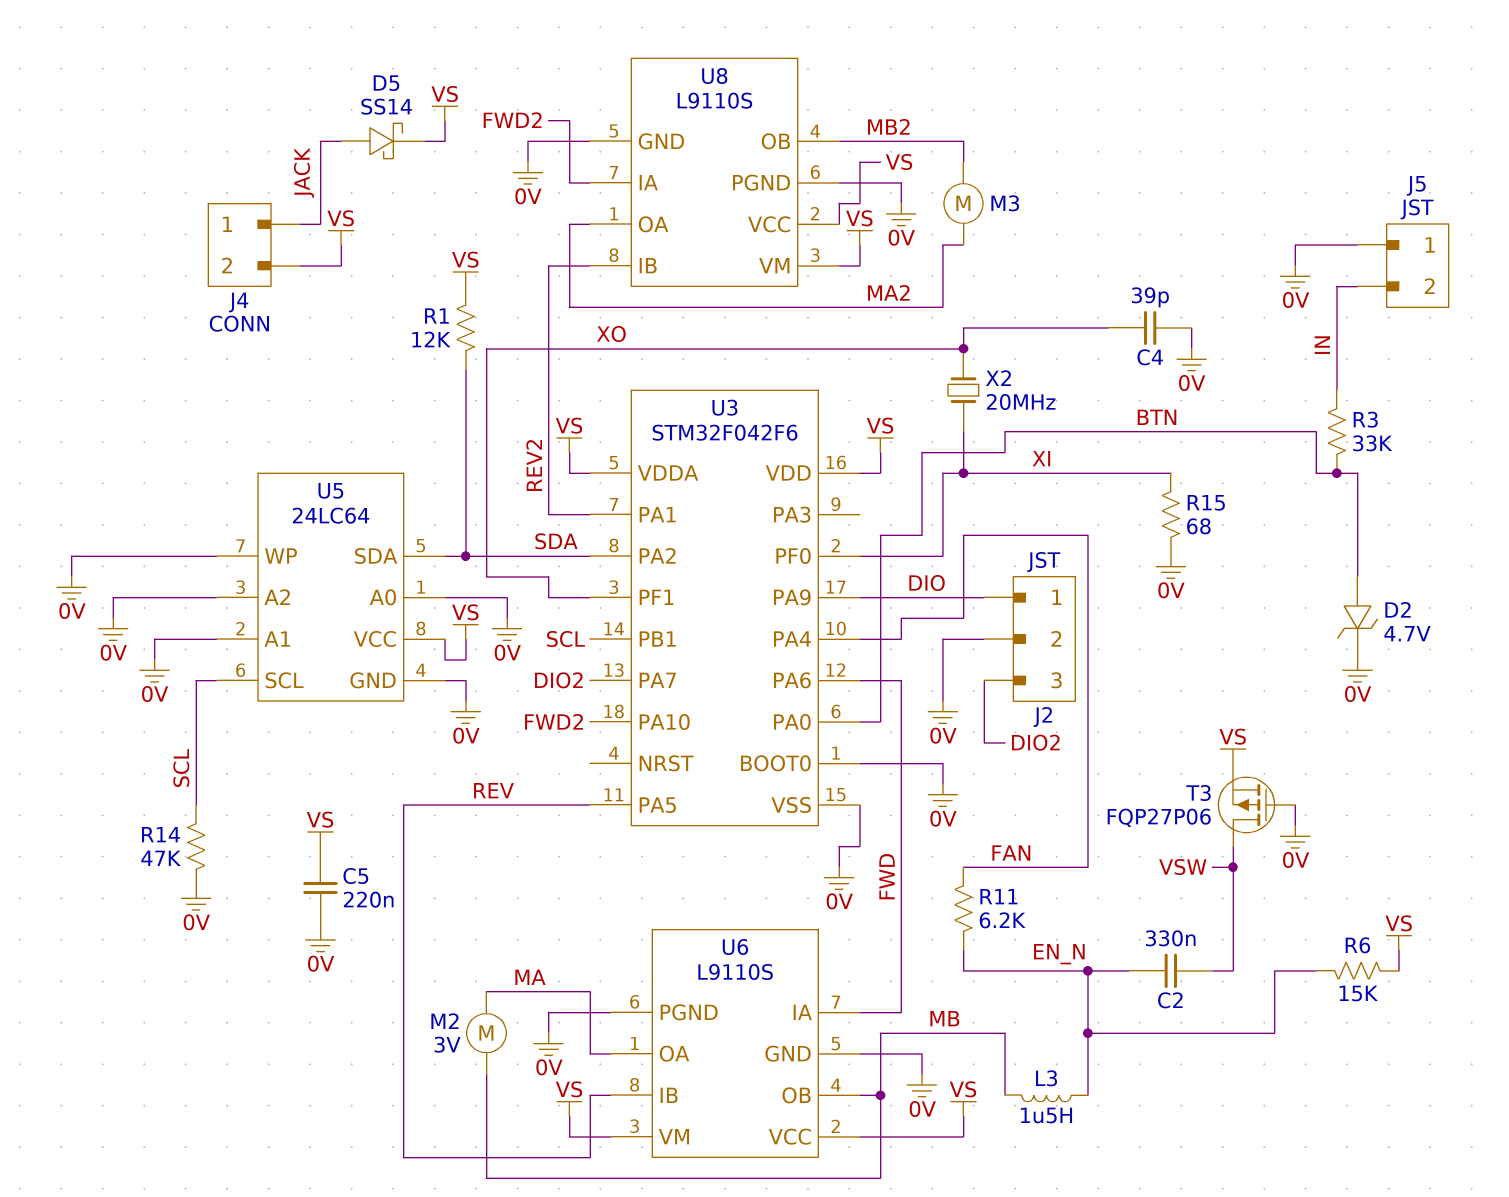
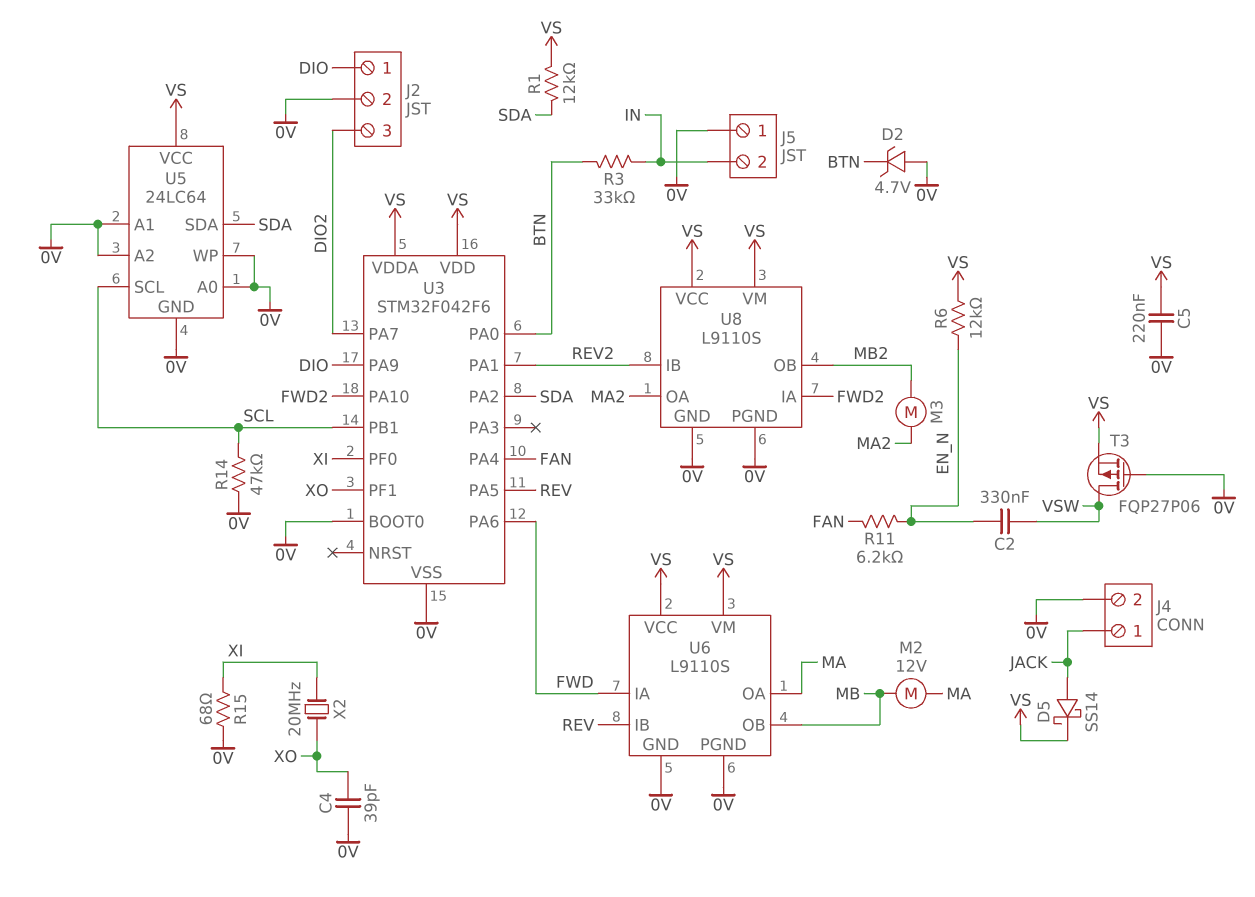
D2: zener 4.7V (A BTN, K 0V) -> zener 4.7V (A 0V, K BTN)
J4 pin 2: VS -> 0V
L3: 1.5uH (EN_N, MB) -> none
M2: motor 3V (MA, MB) -> motor 12V (MA, MB)
R6: 15k (EN_N, VS) -> 12k (EN_N, VS)

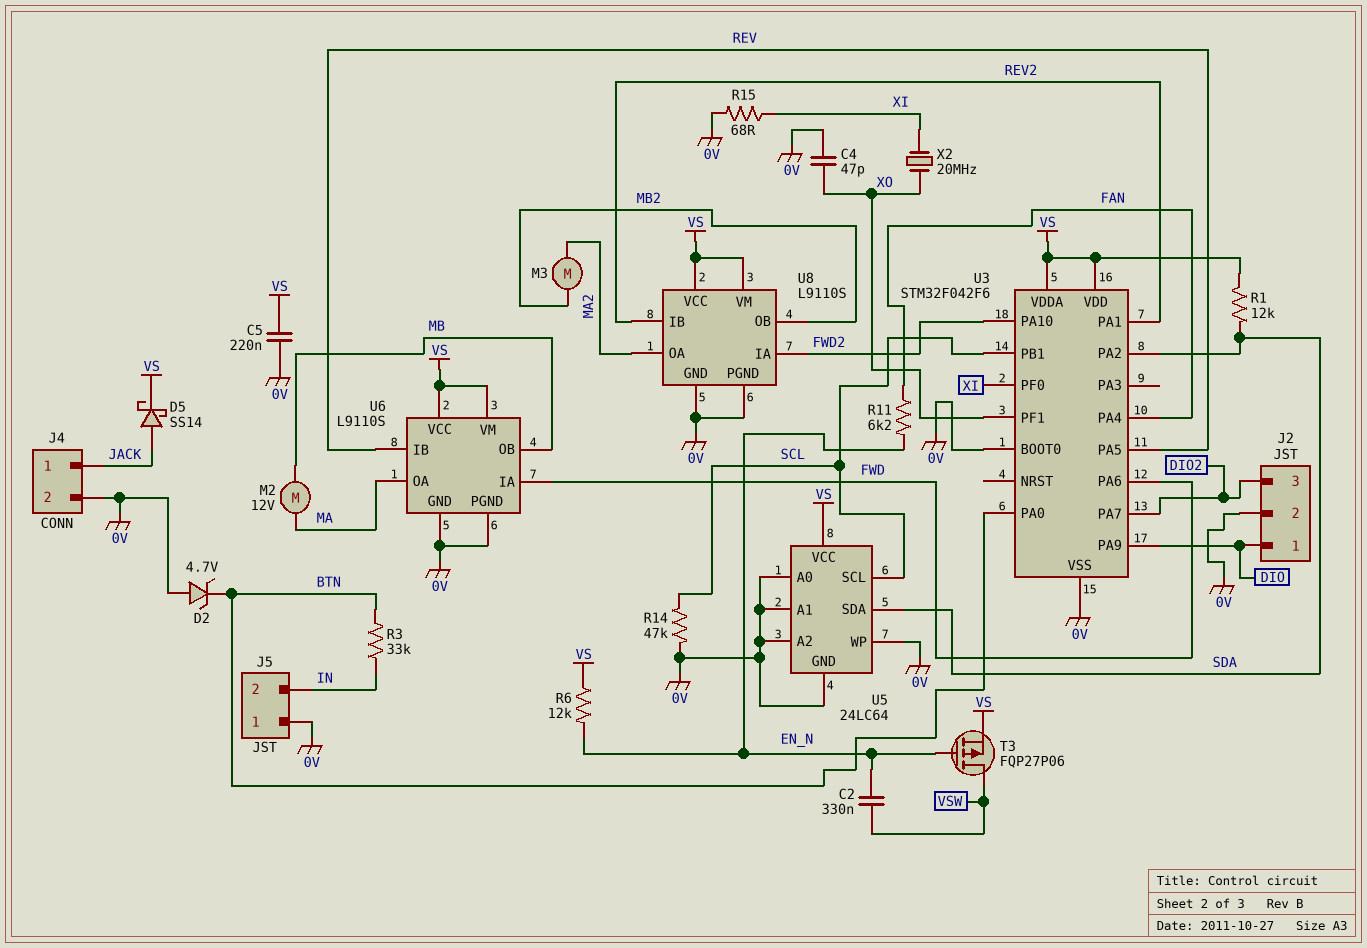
C4: 39pF (0V, XO) -> 47pF (0V, XO)
T3: PMOS FQP27P06 (G 0V, D VSW, S VS) -> PMOS FQP27P06 (G EN_N, D VSW, S VS)

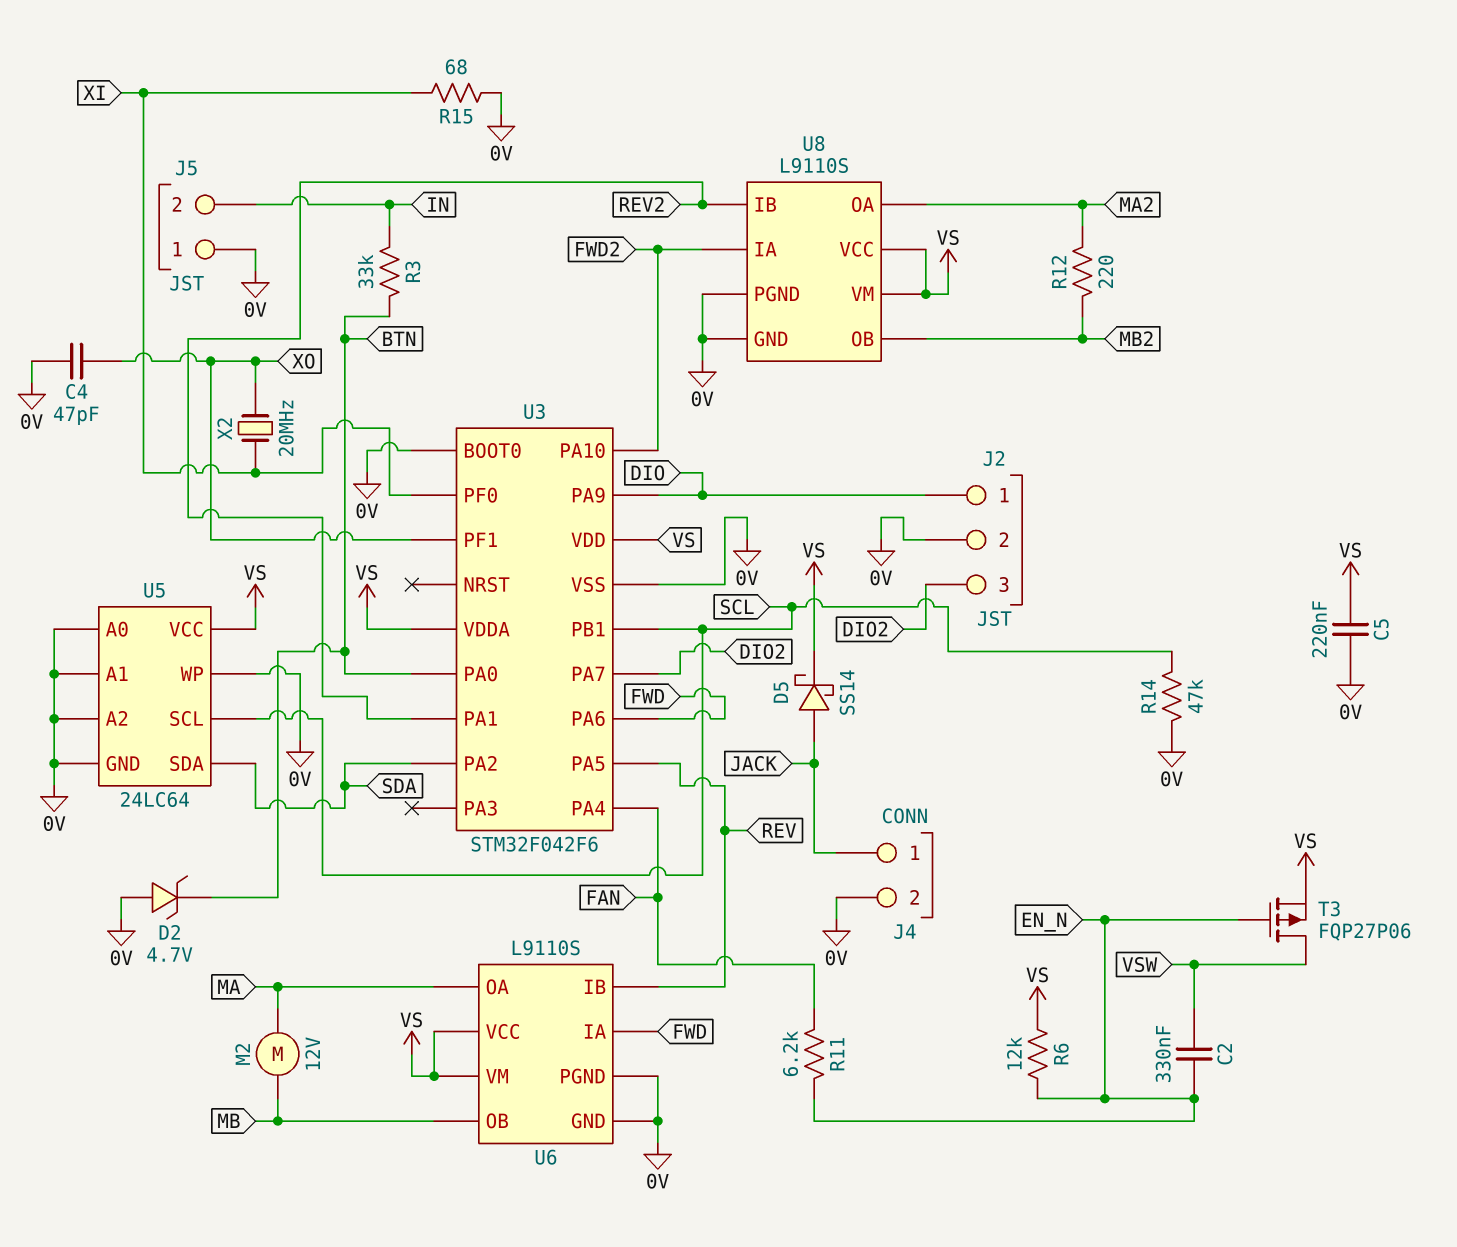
M3: motor (MA2, MB2) -> none
R1: 12k (SDA, VS) -> none
R12: none -> 220 (MA2, MB2)

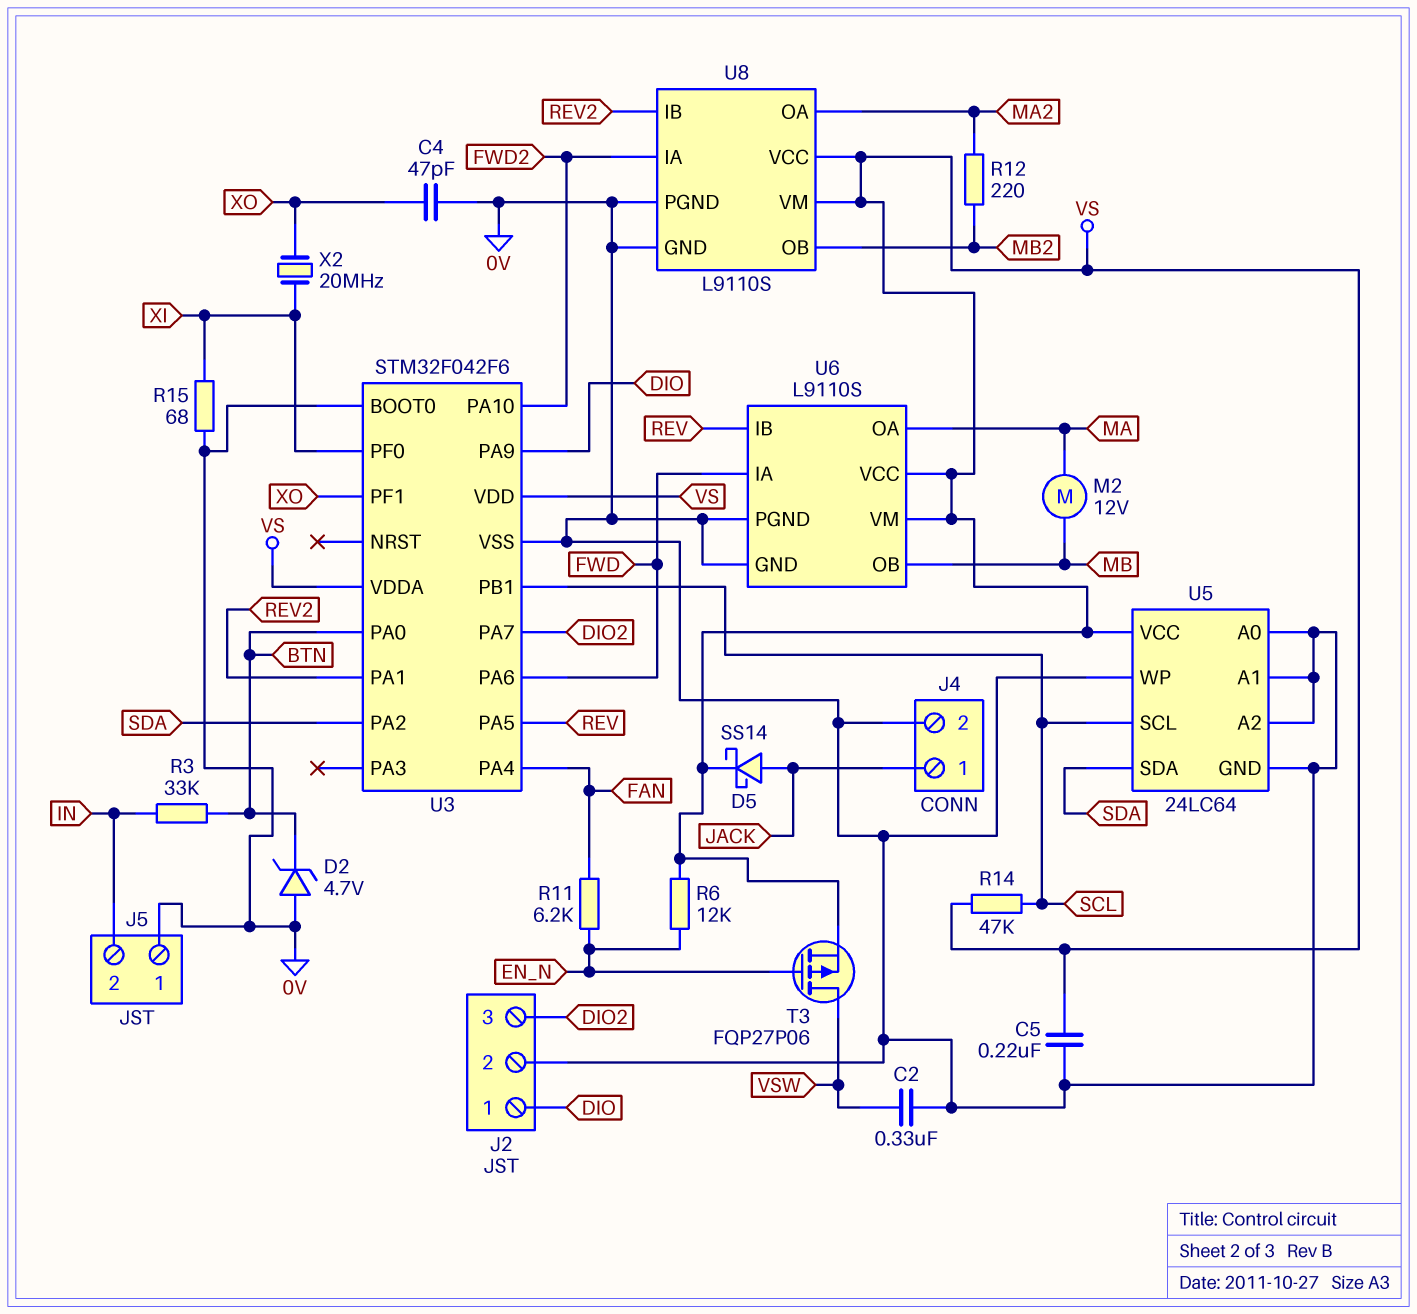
C2: 330nF (EN_N, VSW) -> 330nF (0V, VSW)
R14: 47k (0V, SCL) -> 47k (SCL, VS)

